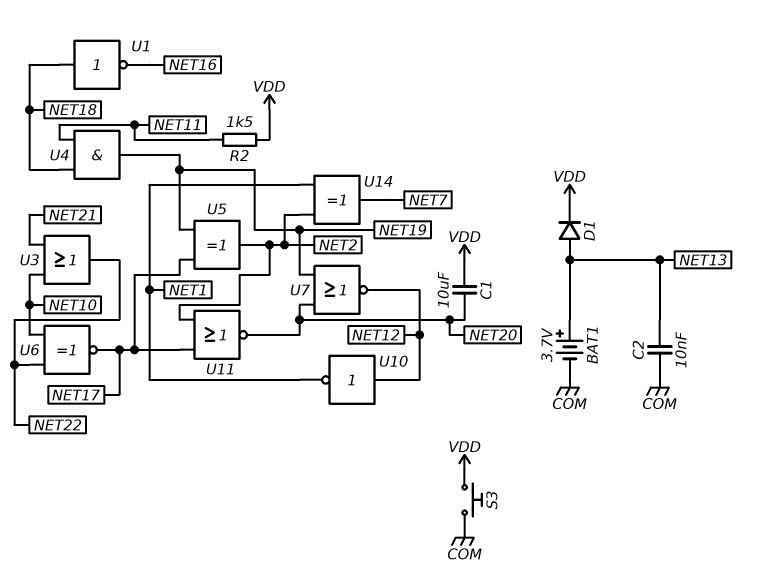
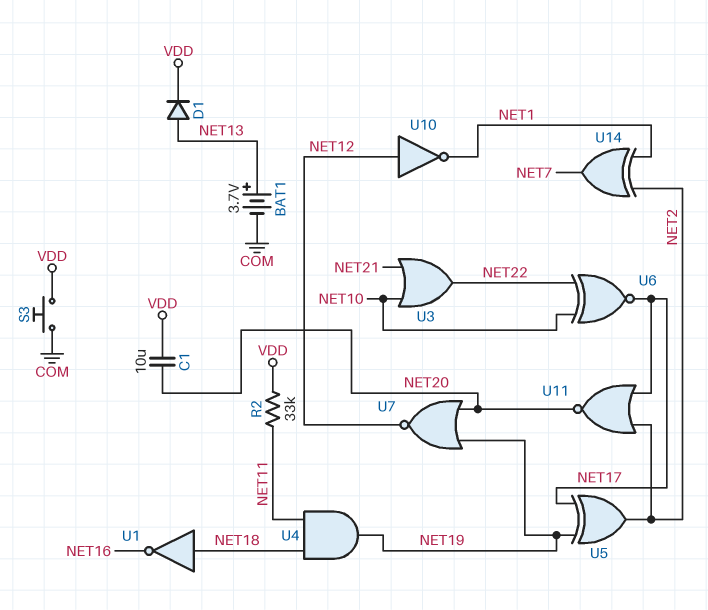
C2: 10nF (COM, NET13) -> none
R2: 1.5k (NET11, VDD) -> 33k (NET11, VDD)

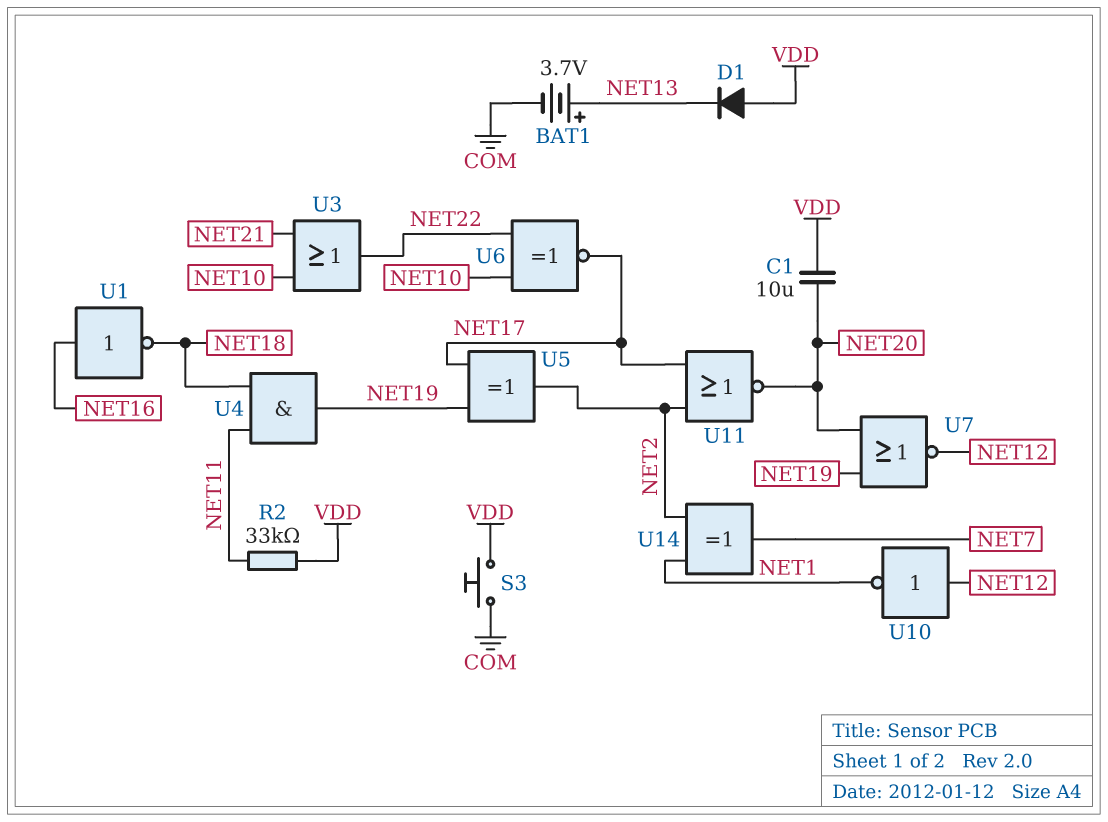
D1: diode (A NET13, K VDD) -> diode (A VDD, K NET13)
U1: NOT (in NET18, out NET16) -> NOT (in NET16, out NET18)

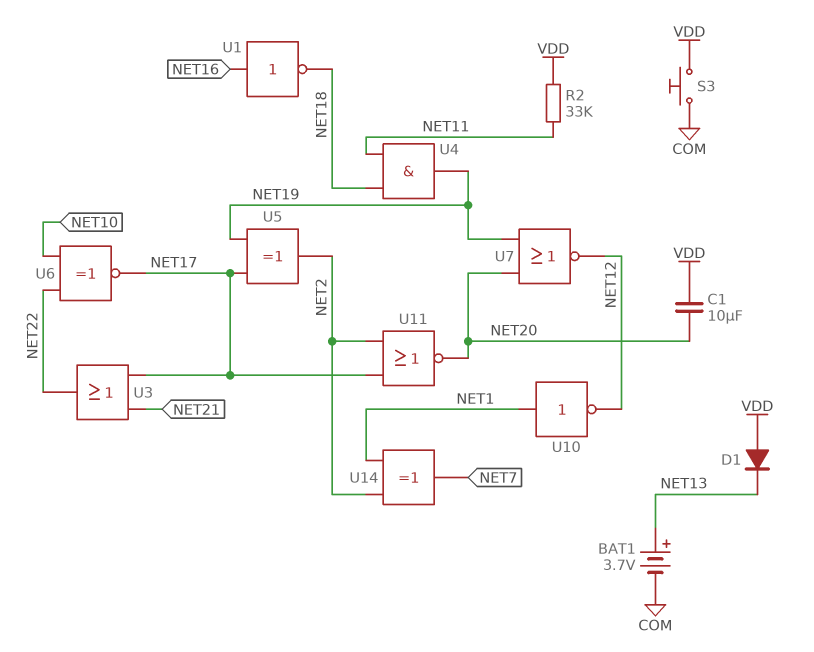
U3: OR (in NET10, in NET21, out NET22) -> OR (in NET17, in NET21, out NET22)
U10: NOT (in NET12, out NET1) -> NOT (in NET1, out NET12)

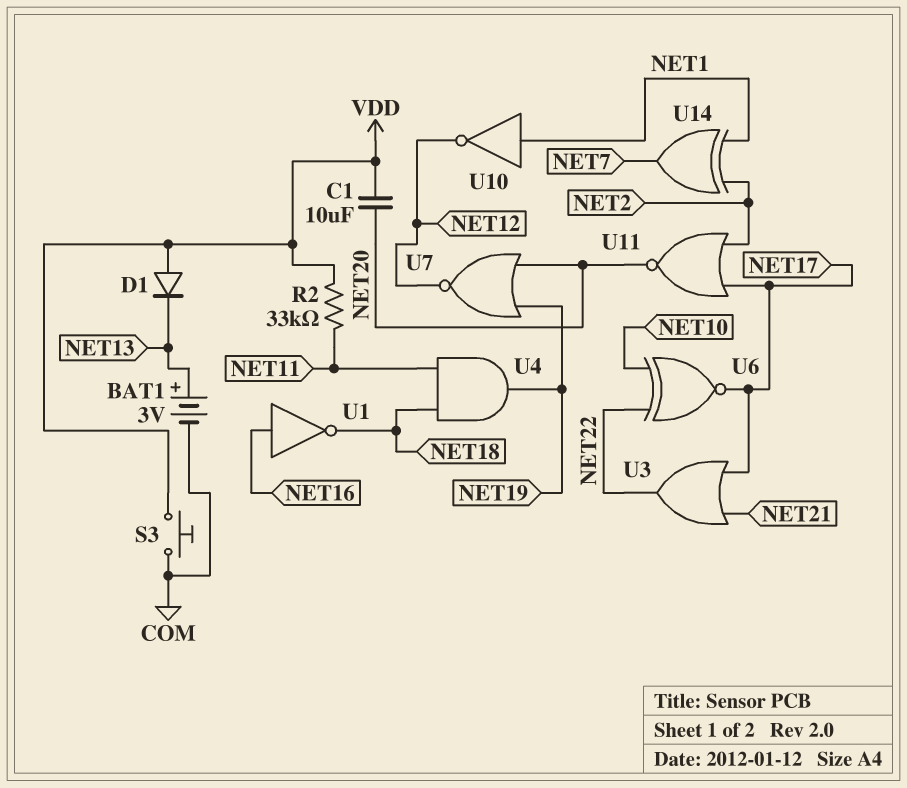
BAT1: 3.7V (plus NET13, minus COM) -> 3V (plus NET13, minus COM)
U5: XOR (in NET17, in NET19, out NET2) -> none

